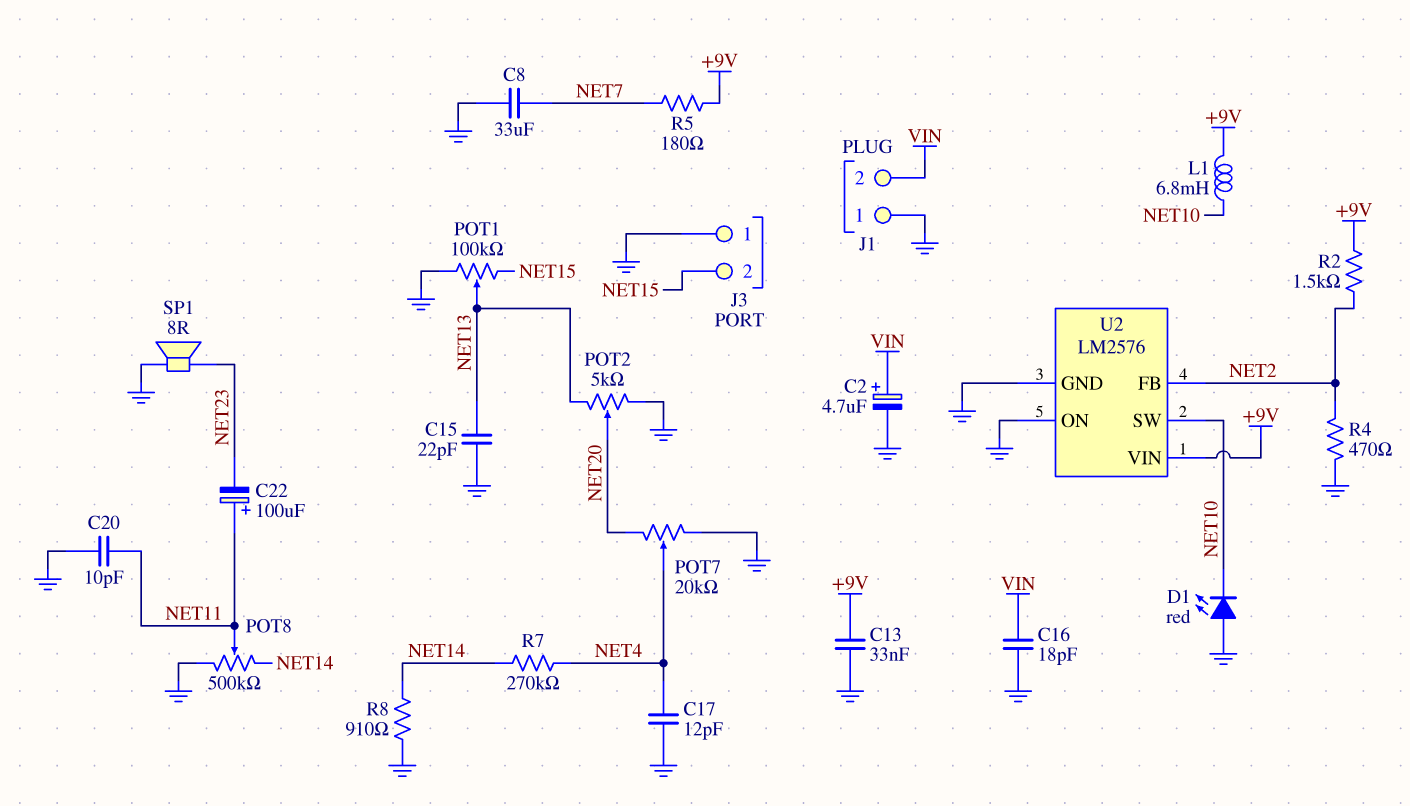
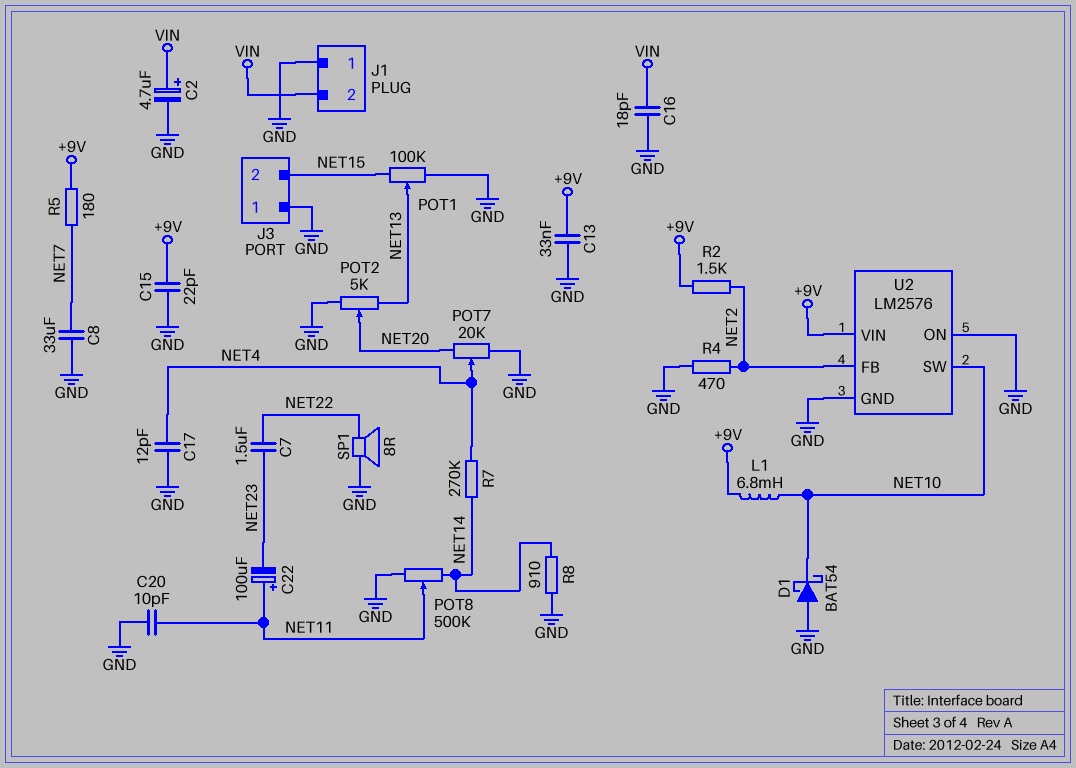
C7: none -> 1.5uF (NET22, NET23)
C15: 22pF (GND, NET13) -> 22pF (+9V, GND)
D1: LED red (A GND, K NET10) -> schottky BAT54 (A GND, K NET10)
SP1: speaker 8R (GND, NET23) -> speaker 8R (GND, NET22)

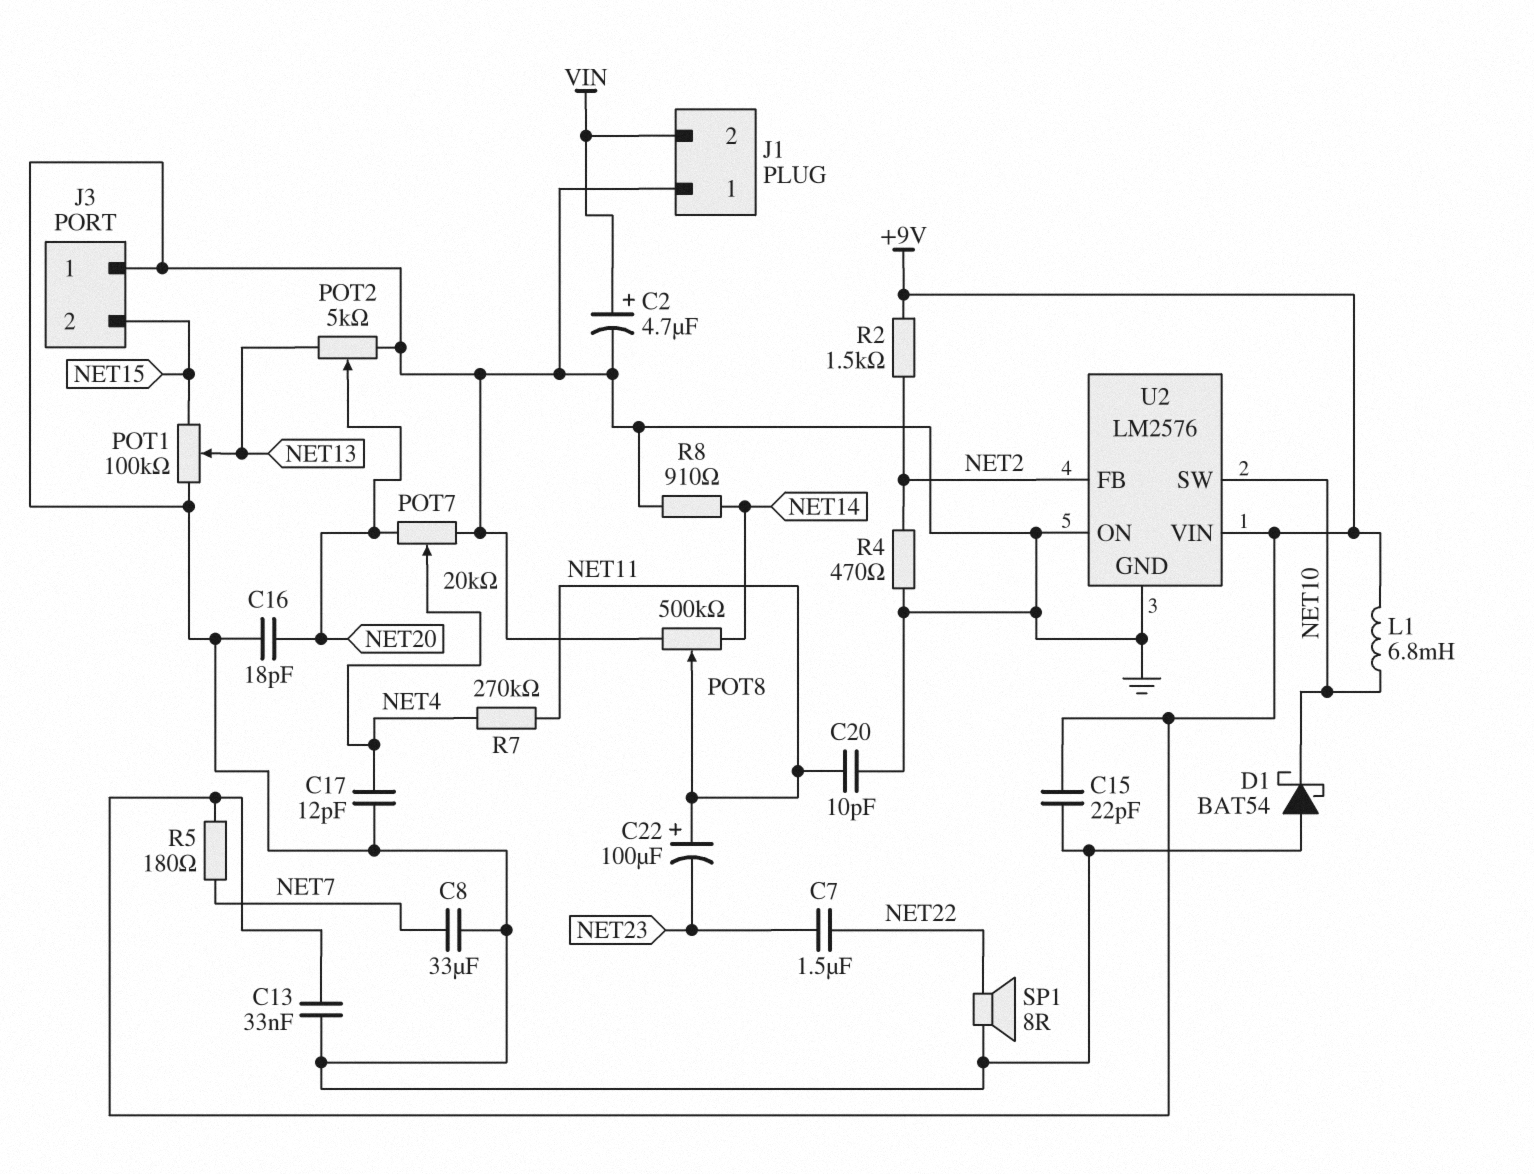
C16: 18pF (GND, VIN) -> 18pF (GND, NET20)
R7: 270k (NET4, NET14) -> 270k (NET4, NET11)

